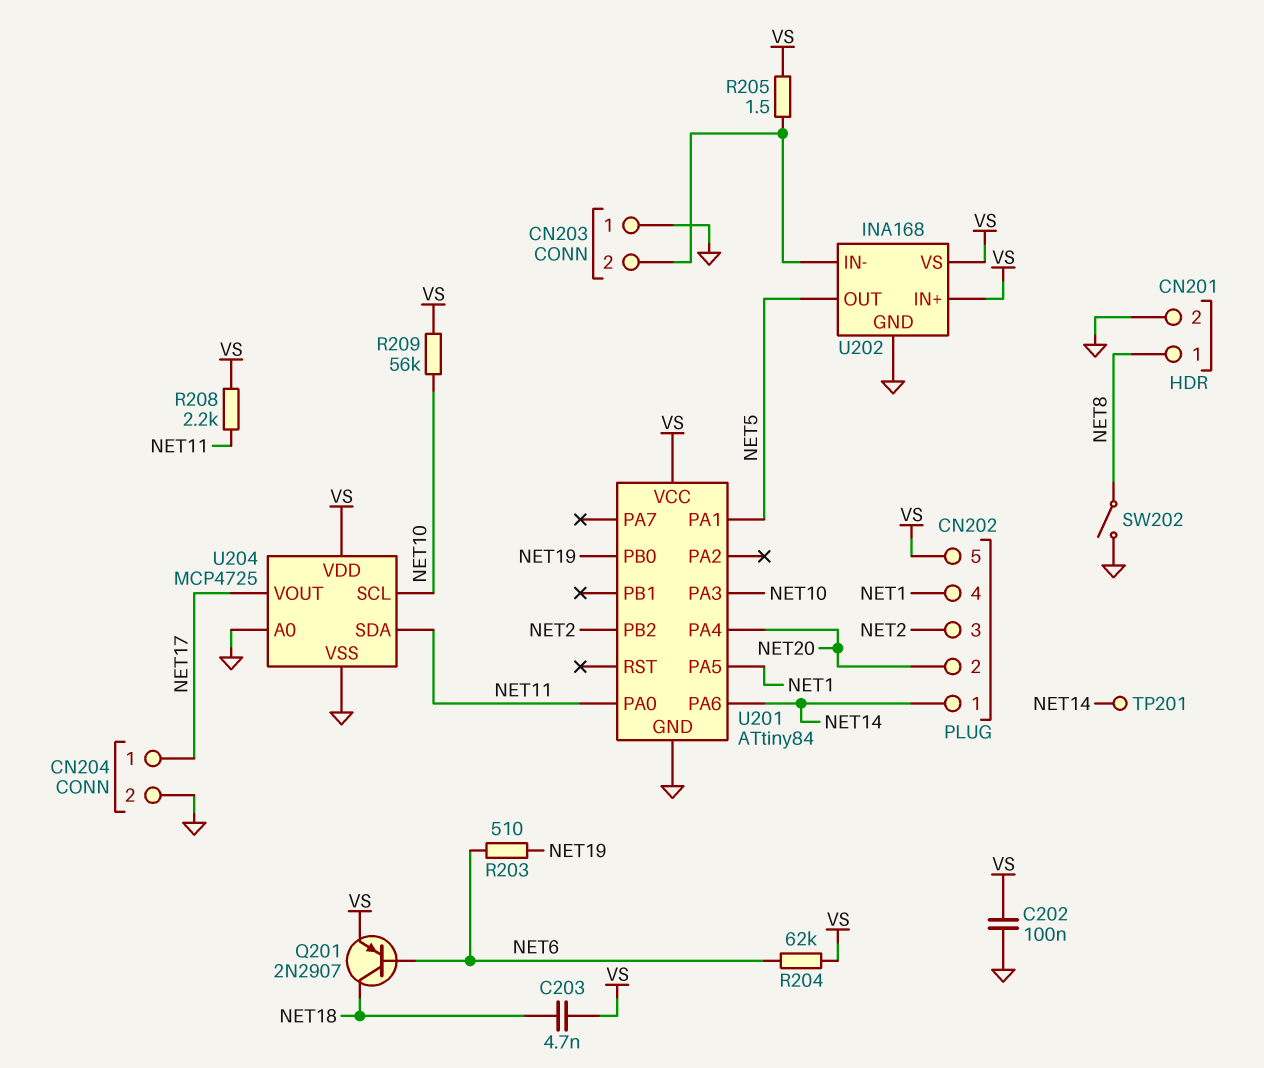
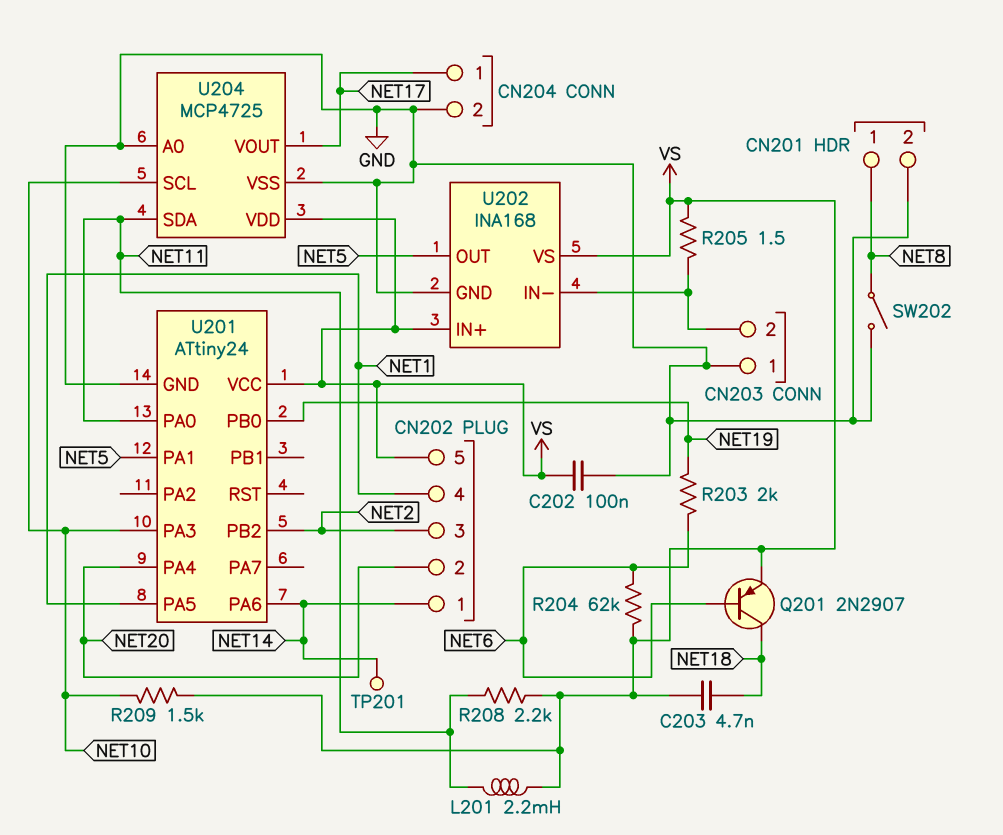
L201: none -> 2.2mH (NET11, VS)
R203: 510 (NET6, NET19) -> 2k (NET6, NET19)
R209: 56k (NET10, VS) -> 1.5k (NET10, VS)
U201: ATtiny84 -> ATtiny24

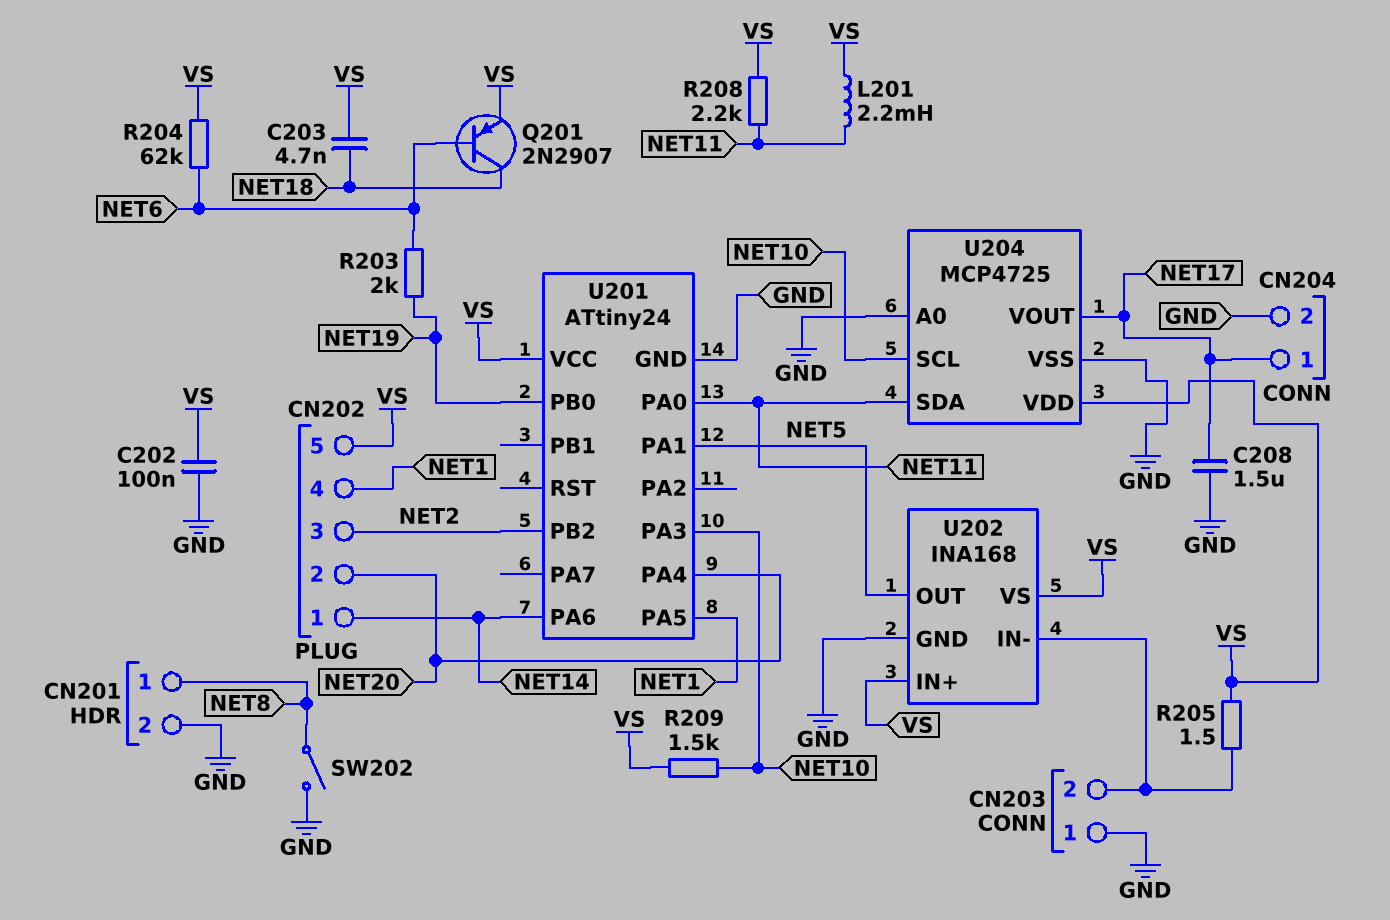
C208: none -> 1.5uF (GND, NET17)
TP201: test point (NET14) -> none

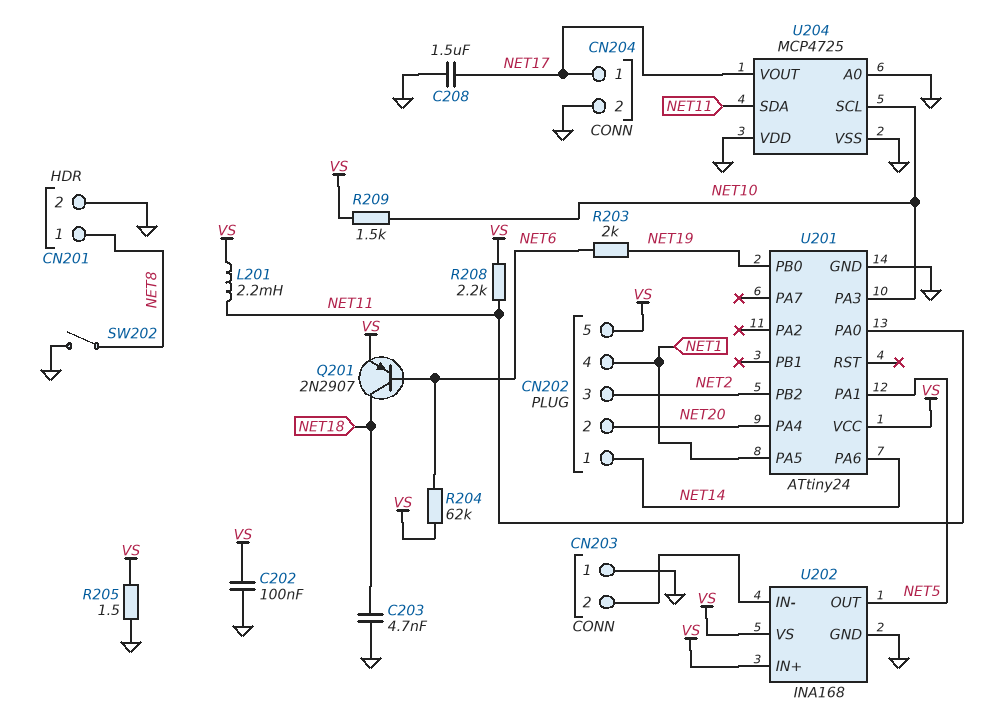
C203: 4.7nF (NET18, VS) -> 4.7nF (GND, NET18)
R205: 1.5 (CN203/2, VS) -> 1.5 (GND, VS)
U204 pin VDD: VS -> GND

